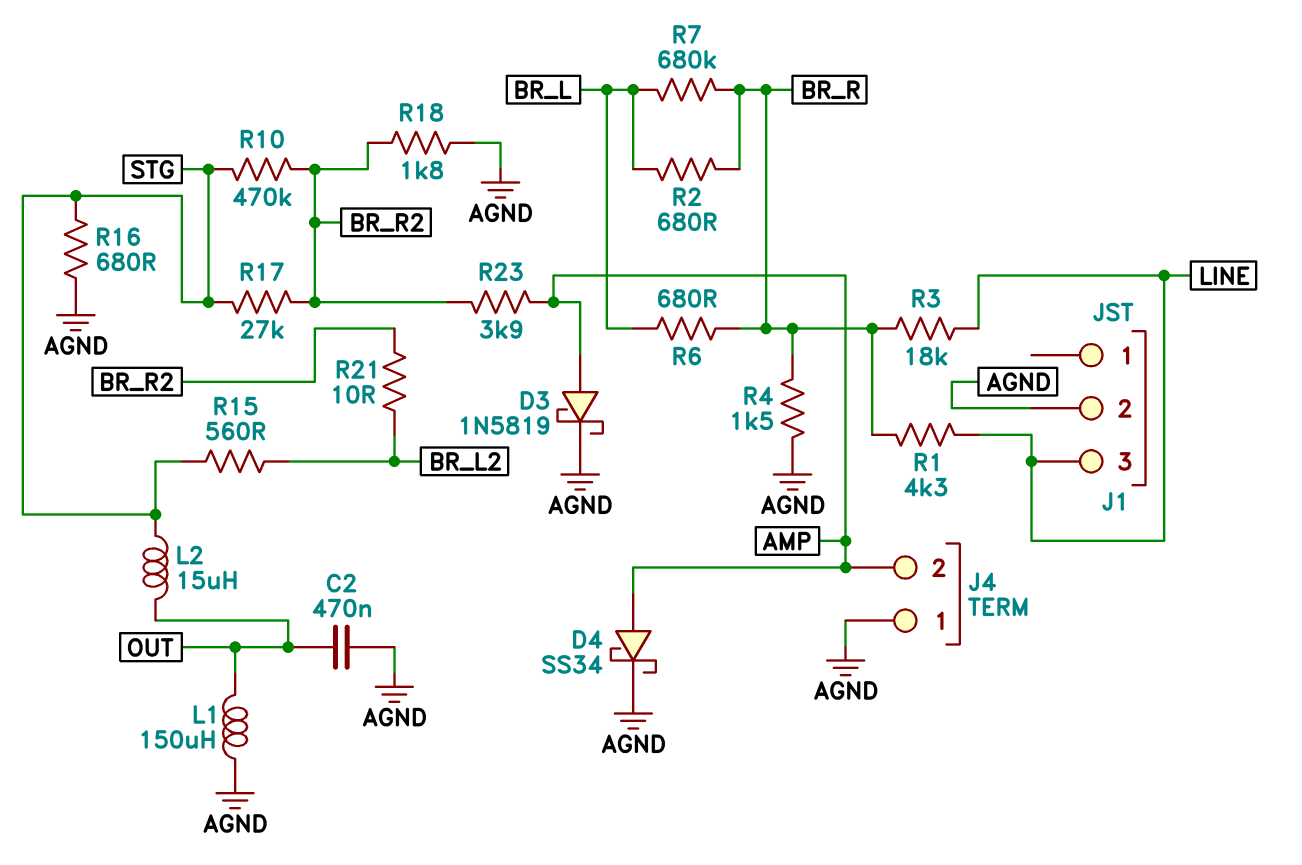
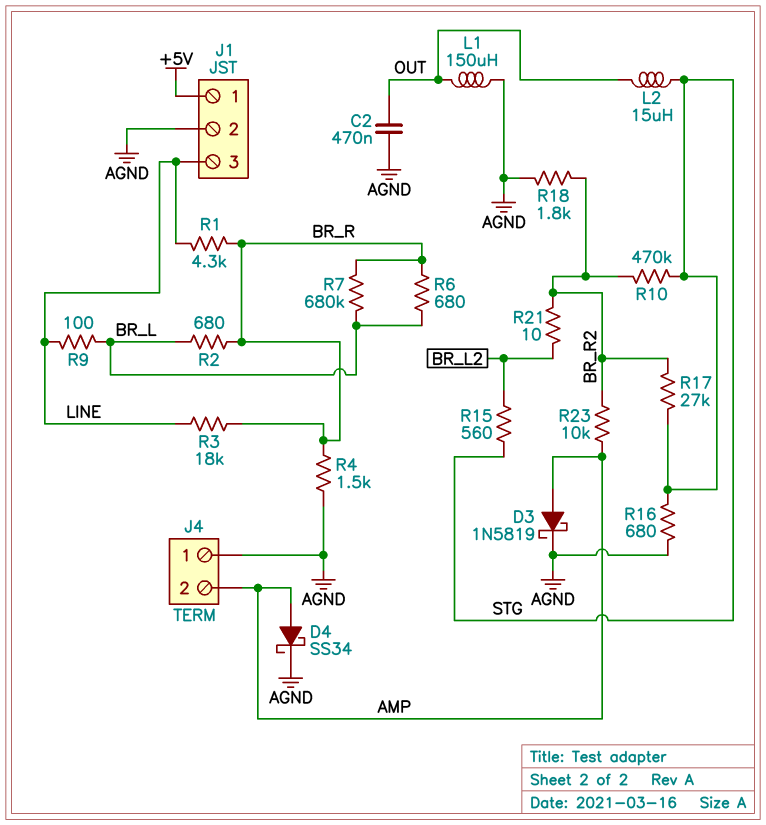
J1 pin 1: none -> +5V
R9: none -> 100 (BR_L, LINE)
R23: 3.9k (AMP, BR_R2) -> 10k (AMP, BR_R2)

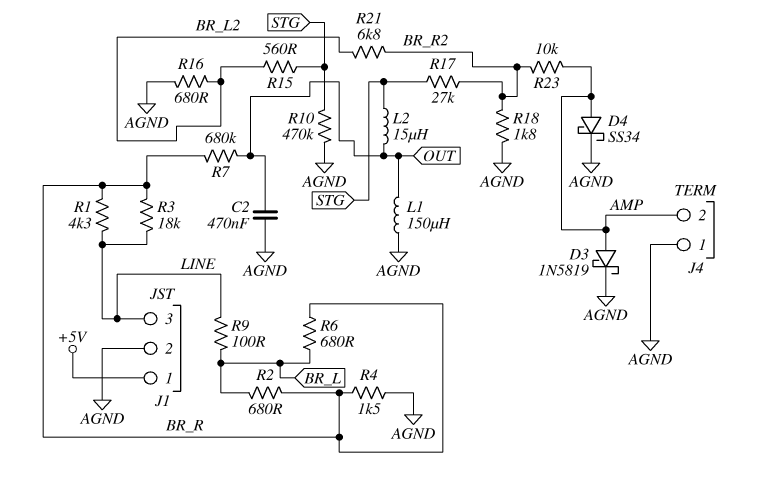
R7: 680k (BR_L, BR_R) -> 680k (BR_R, OUT)
R10: 470k (BR_R2, STG) -> 470k (AGND, STG)
R16: 680 (AGND, STG) -> 680 (AGND, BR_L2)
R21: 10 (BR_L2, BR_R2) -> 6.8k (BR_L2, BR_R2)

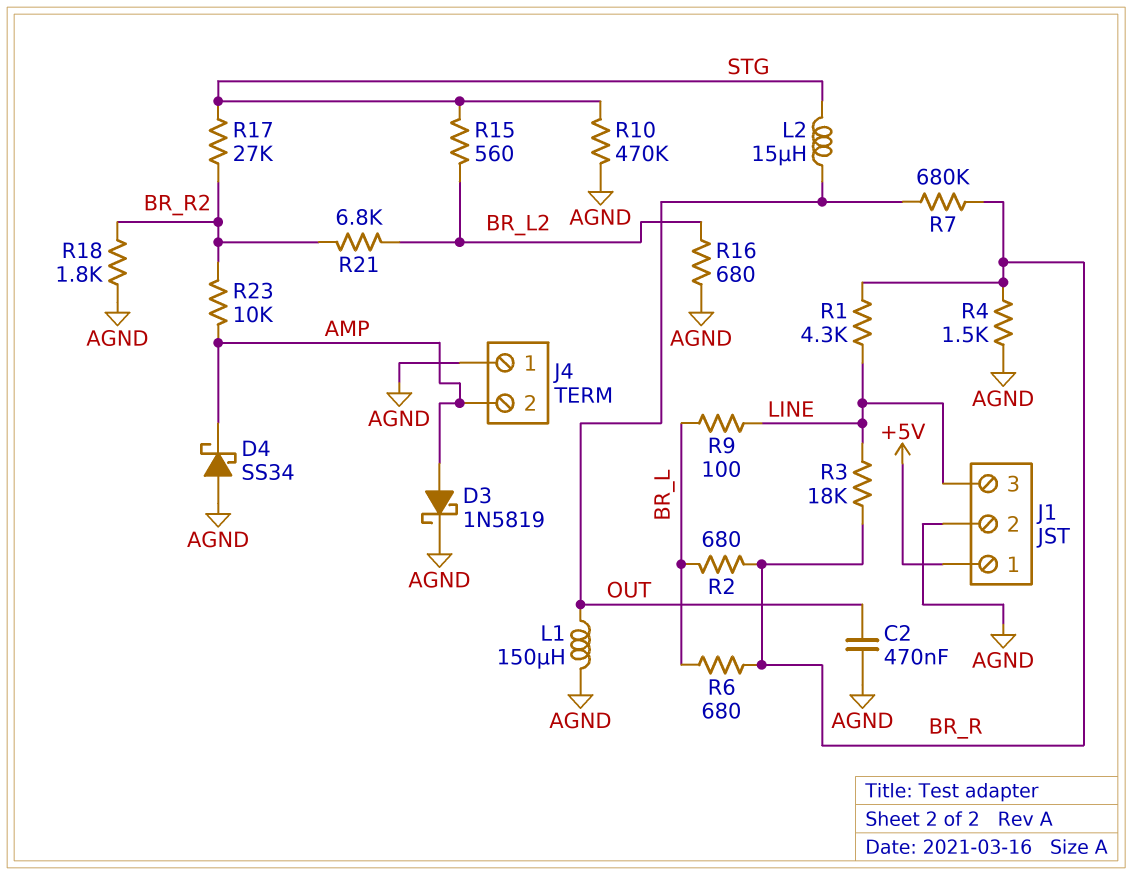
D4: schottky SS34 (A AMP, K AGND) -> schottky SS34 (A AGND, K AMP)

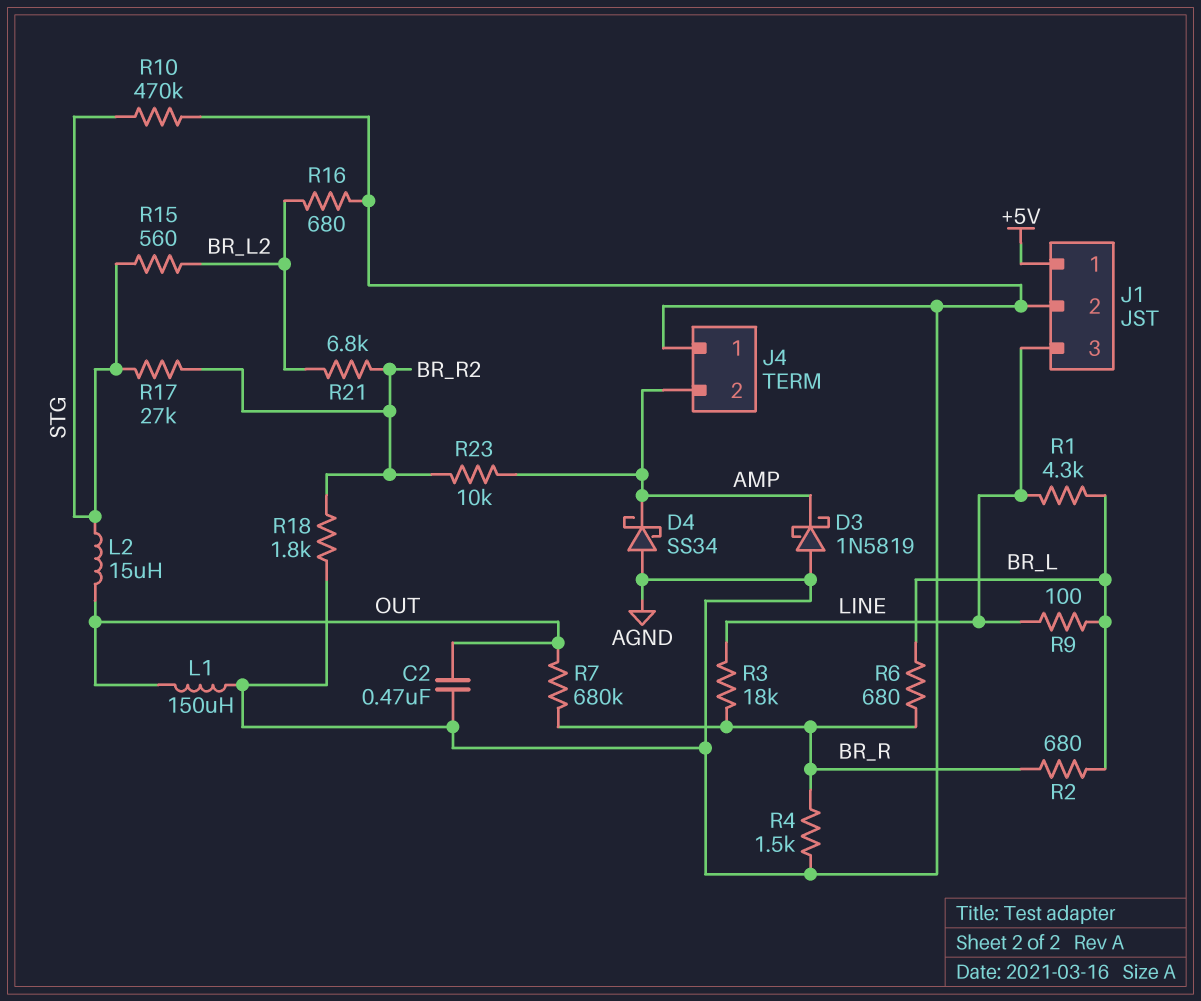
D3: schottky 1N5819 (A AMP, K AGND) -> schottky 1N5819 (A AGND, K AMP)
R1: 4.3k (BR_R, LINE) -> 4.3k (BR_L, LINE)

